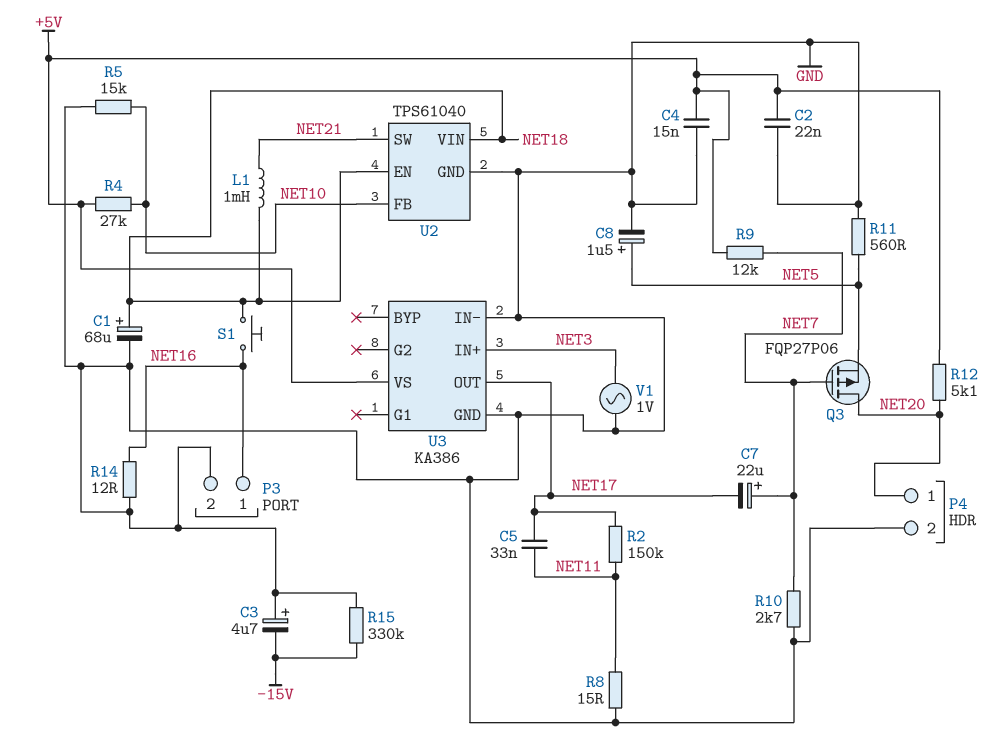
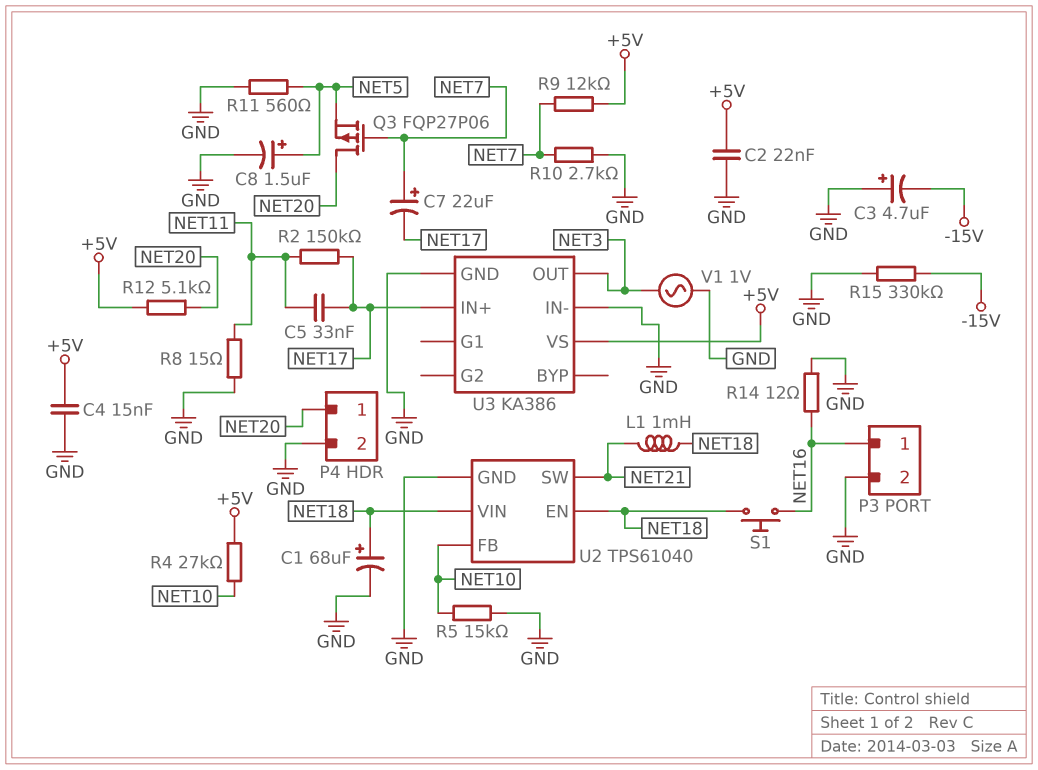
U3 pin IN+: NET3 -> NET17
U3 pin OUT: NET17 -> NET3

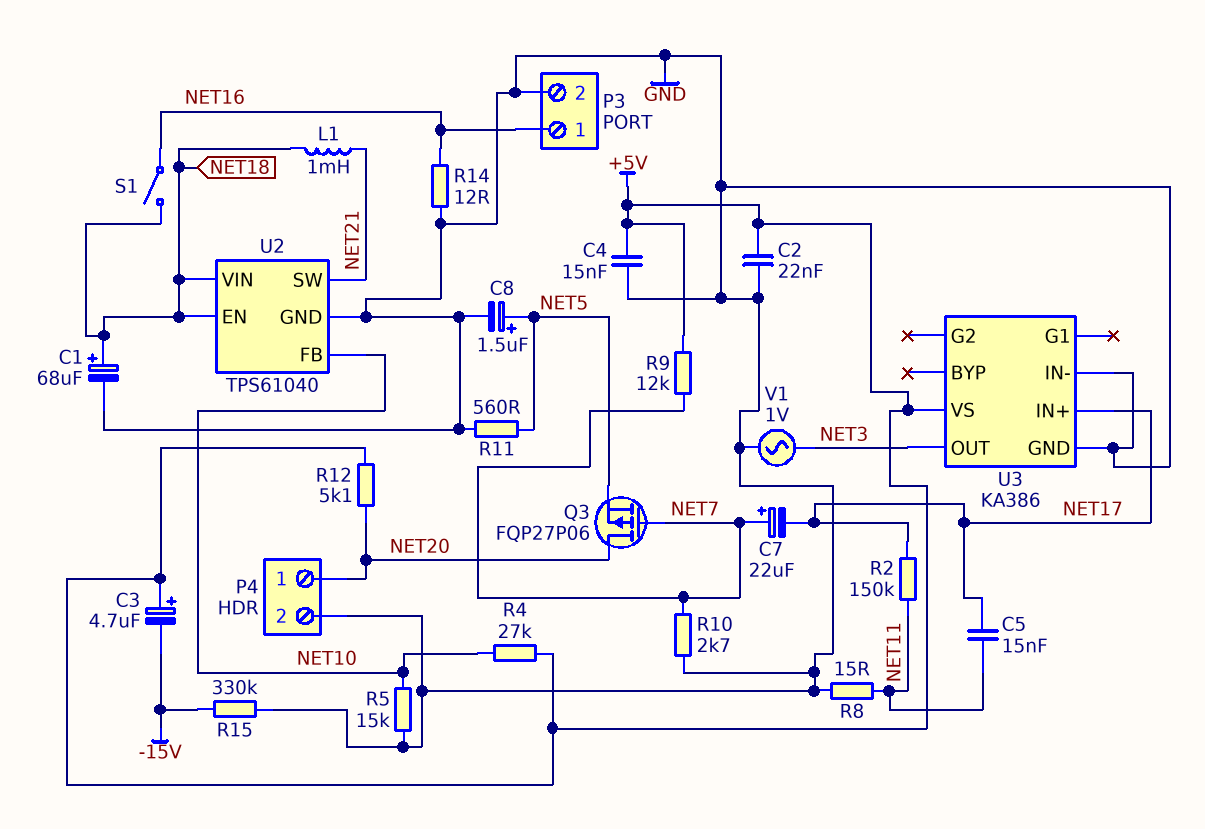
C3: 4.7uF (plus GND, minus -15V) -> 4.7uF (plus +5V, minus -15V)
C5: 33nF (NET11, NET17) -> 15nF (NET11, NET17)
S1: button (NET16, NET18) -> switch (NET16, NET18)

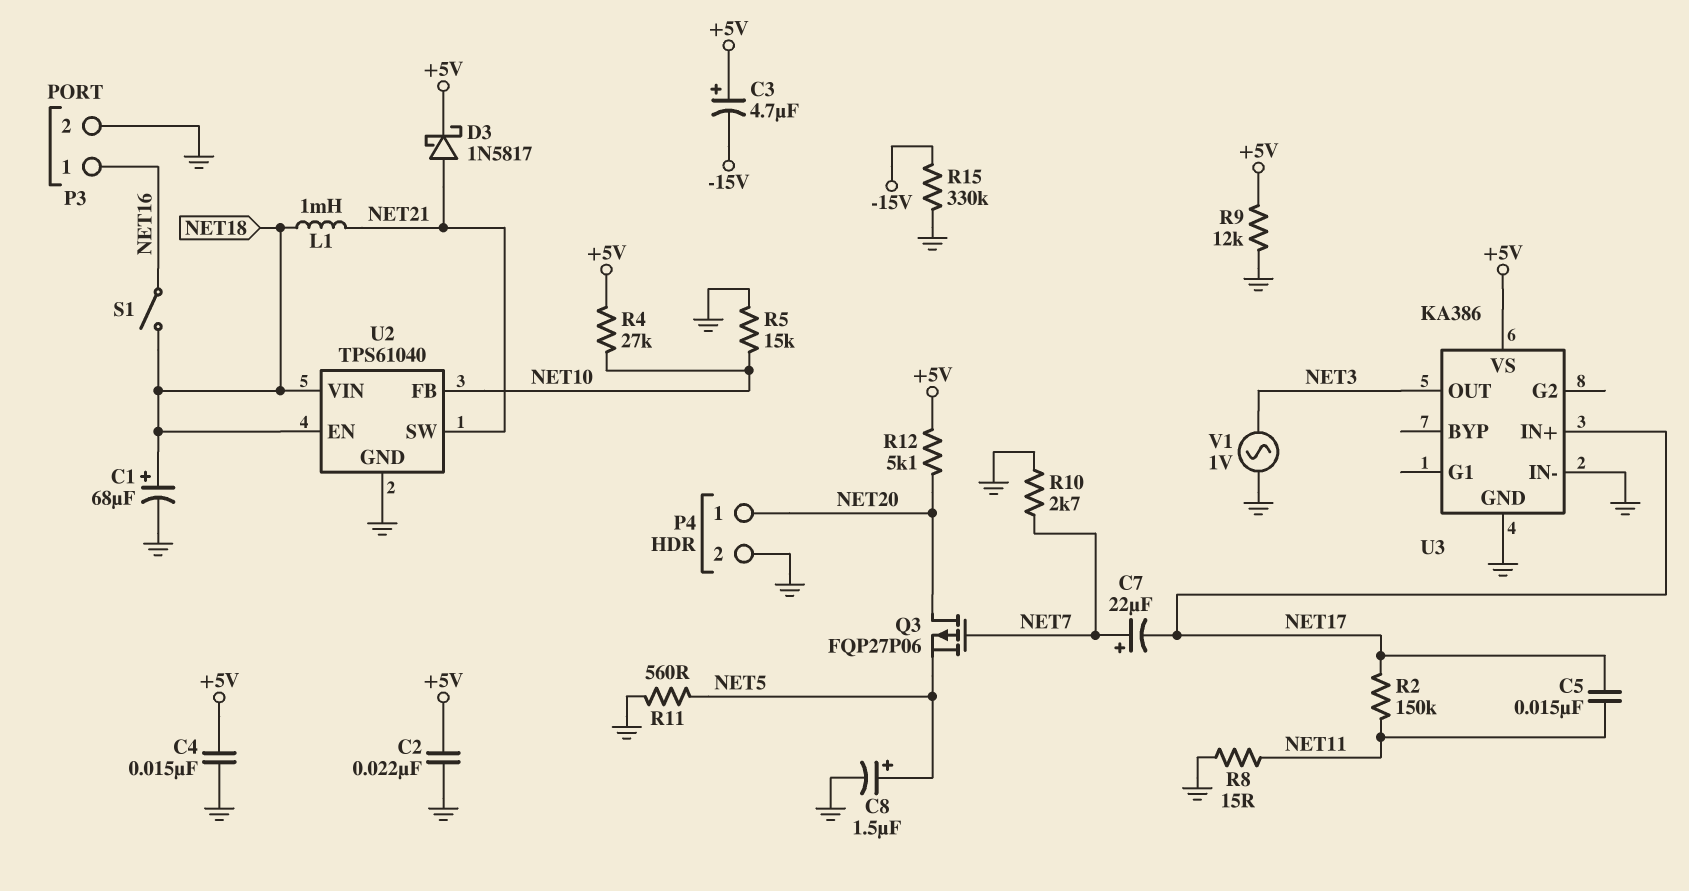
D3: none -> schottky 1N5817 (A NET21, K +5V)
R9: 12k (+5V, NET7) -> 12k (+5V, GND)
R14: 12 (GND, NET16) -> none

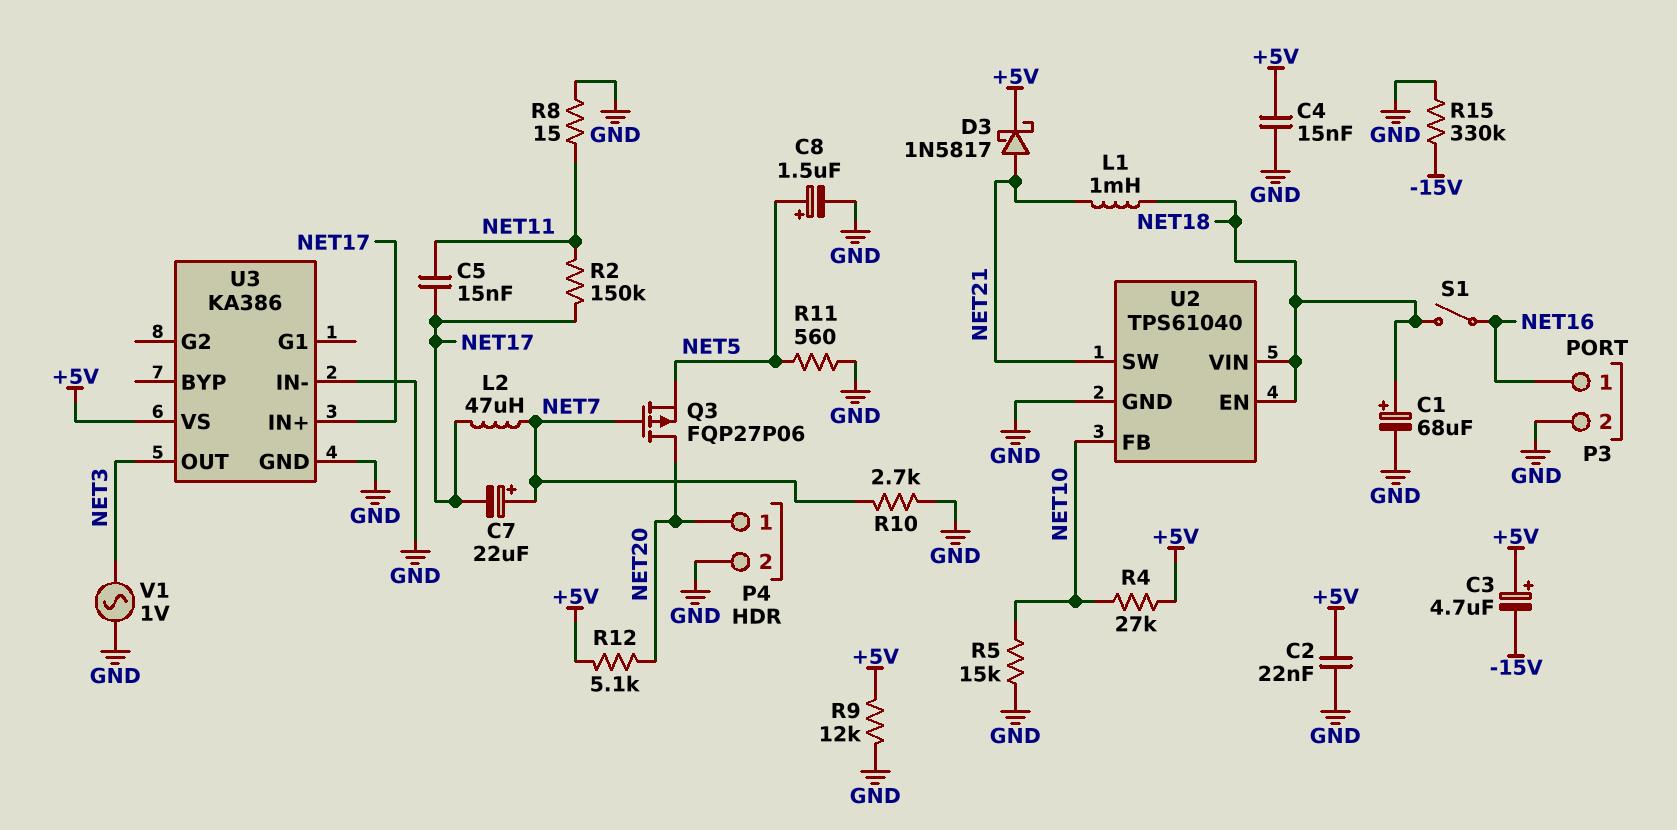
L2: none -> 47uH (NET7, NET17)

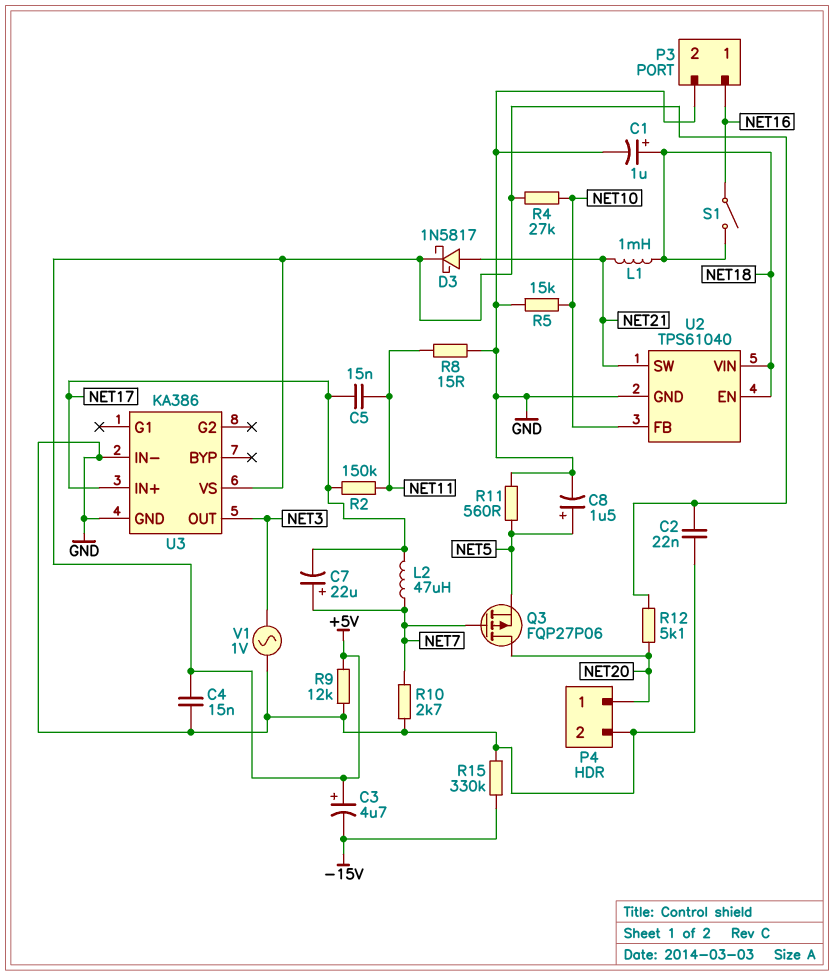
C1: 68uF (plus NET18, minus GND) -> 1uF (plus NET18, minus GND)

